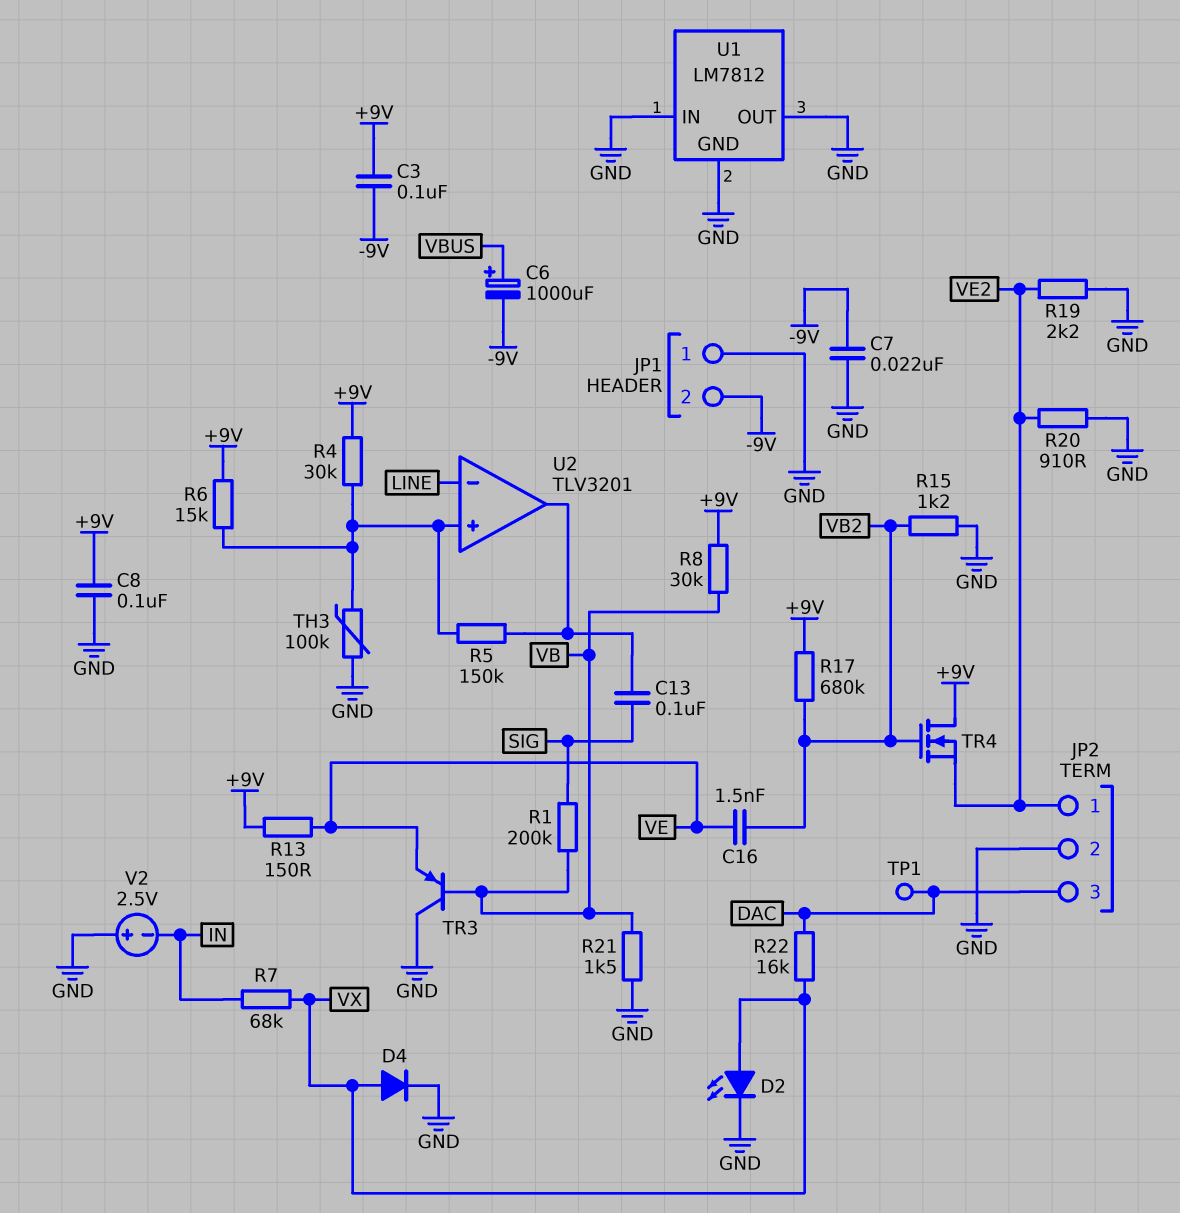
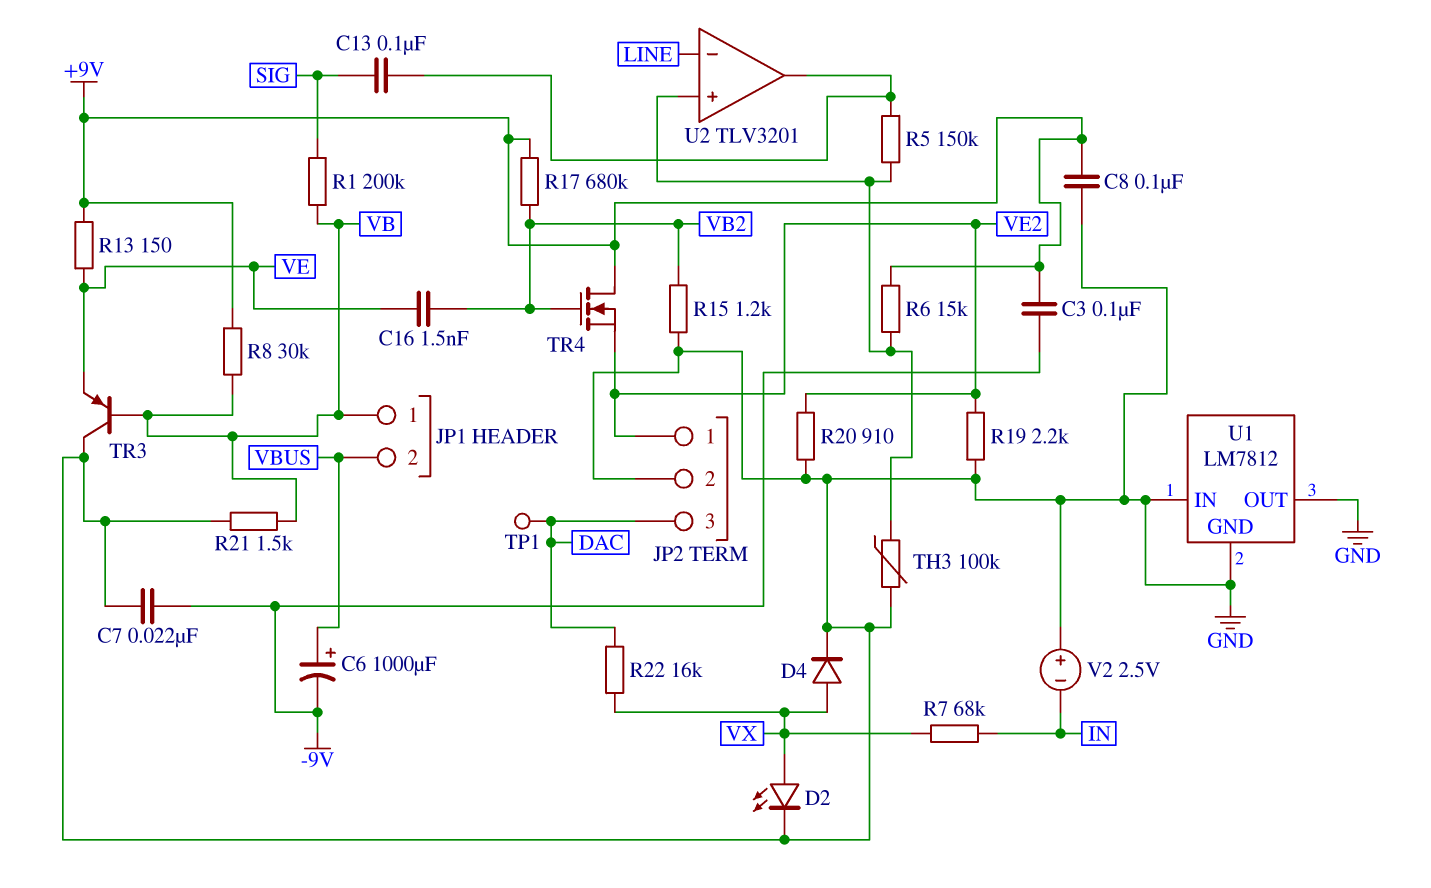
JP1 pin 1: GND -> VB
JP1 pin 2: -9V -> VBUS
R4: 30k (+9V, U2/in+) -> none

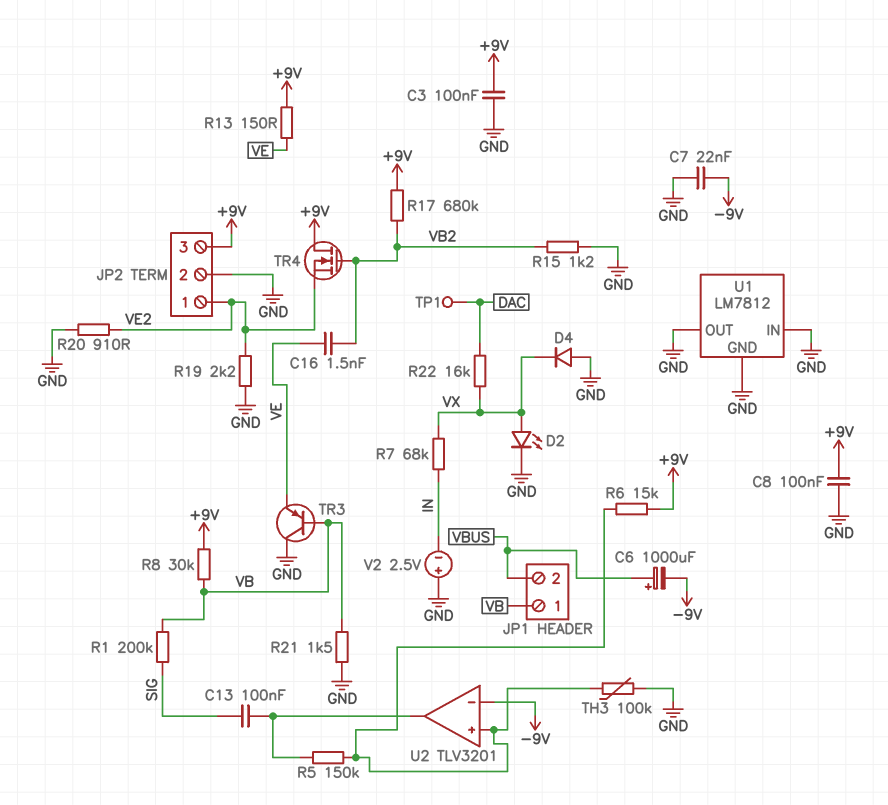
C3: 100nF (+9V, -9V) -> 100nF (+9V, GND)
D4: diode (A VX, K GND) -> diode (A GND, K VX)
JP2 pin 3: DAC -> +9V
U2 pin in-: LINE -> -9V

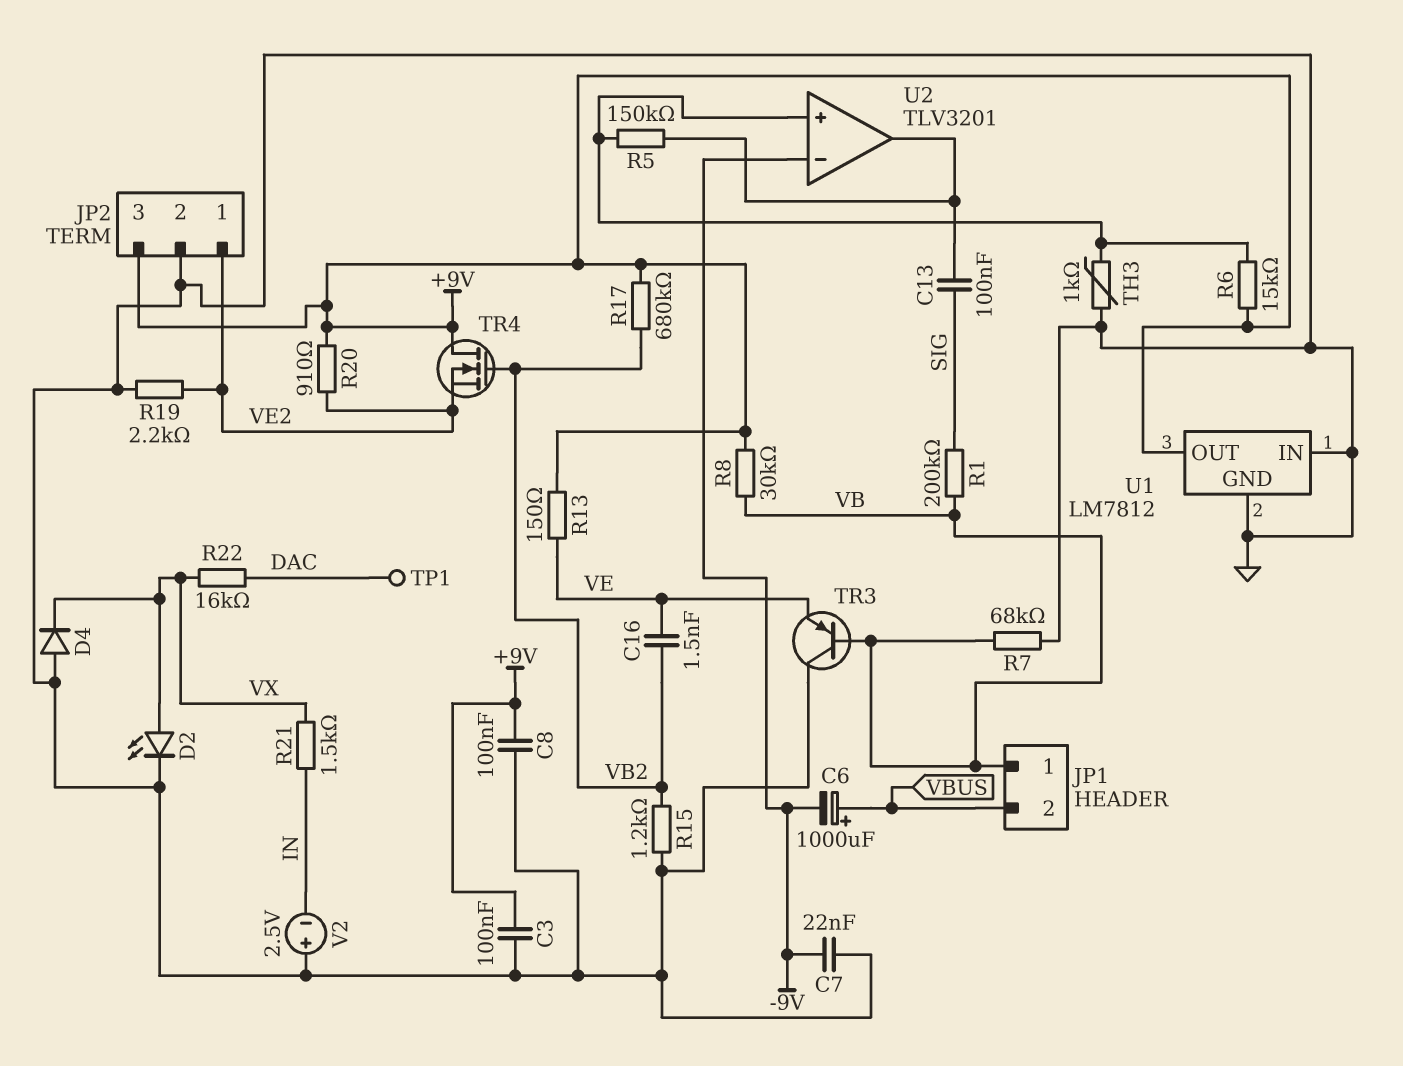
R7: 68k (IN, VX) -> 68k (GND, VB)
R20: 910 (GND, VE2) -> 910 (+9V, VE2)
R21: 1.5k (GND, VB) -> 1.5k (IN, VX)
TH3: 100k (GND, U2/in+) -> 1k (GND, U2/in+)
U1 pin OUT: GND -> +9V

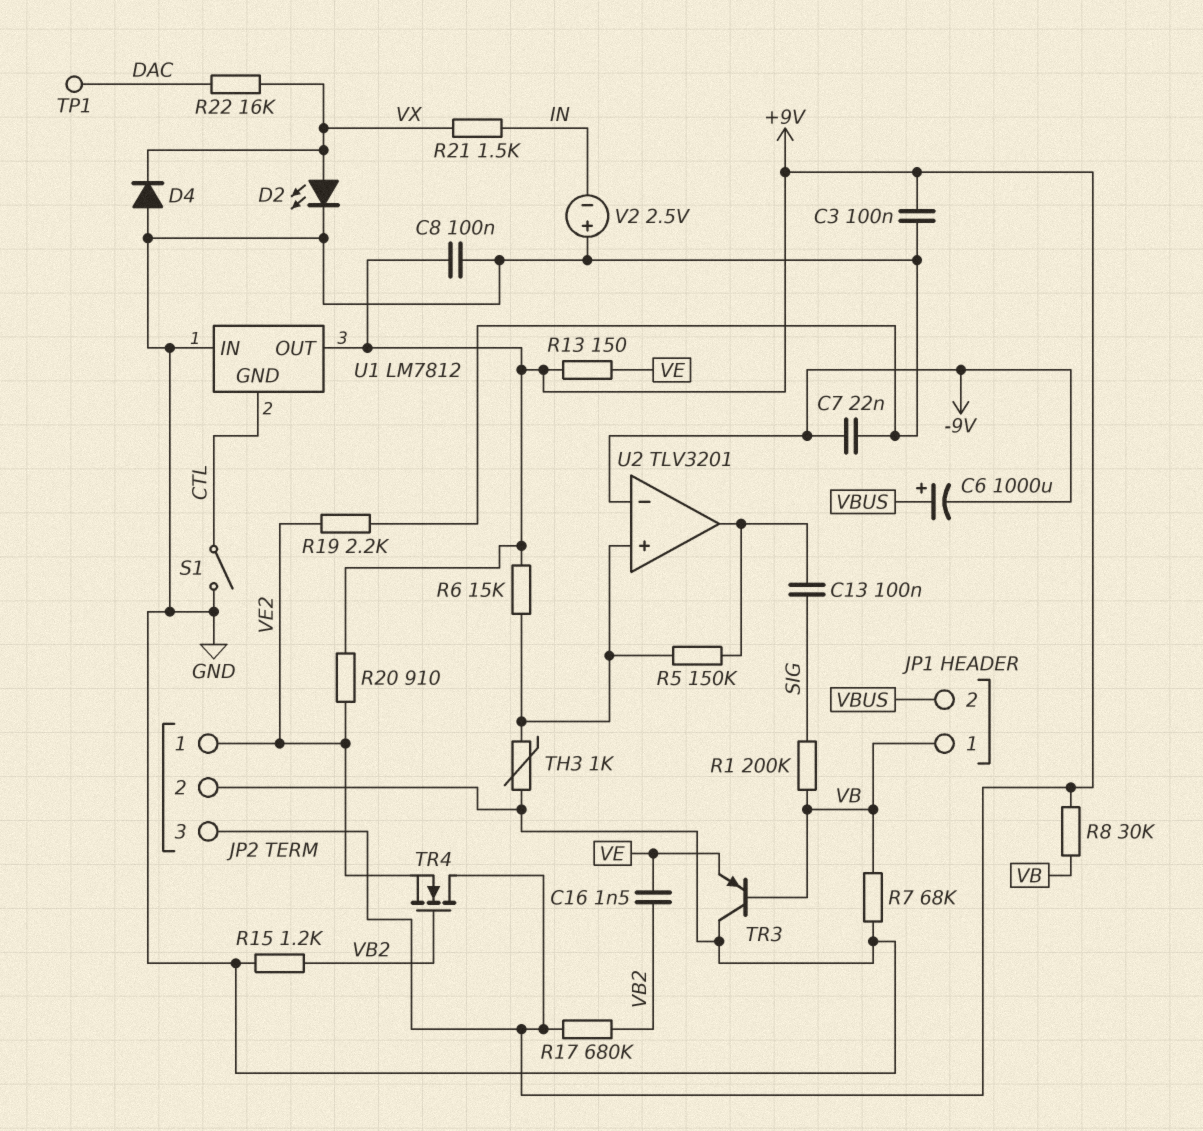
S1: none -> switch (CTL, GND)
U1 pin GND: GND -> CTL

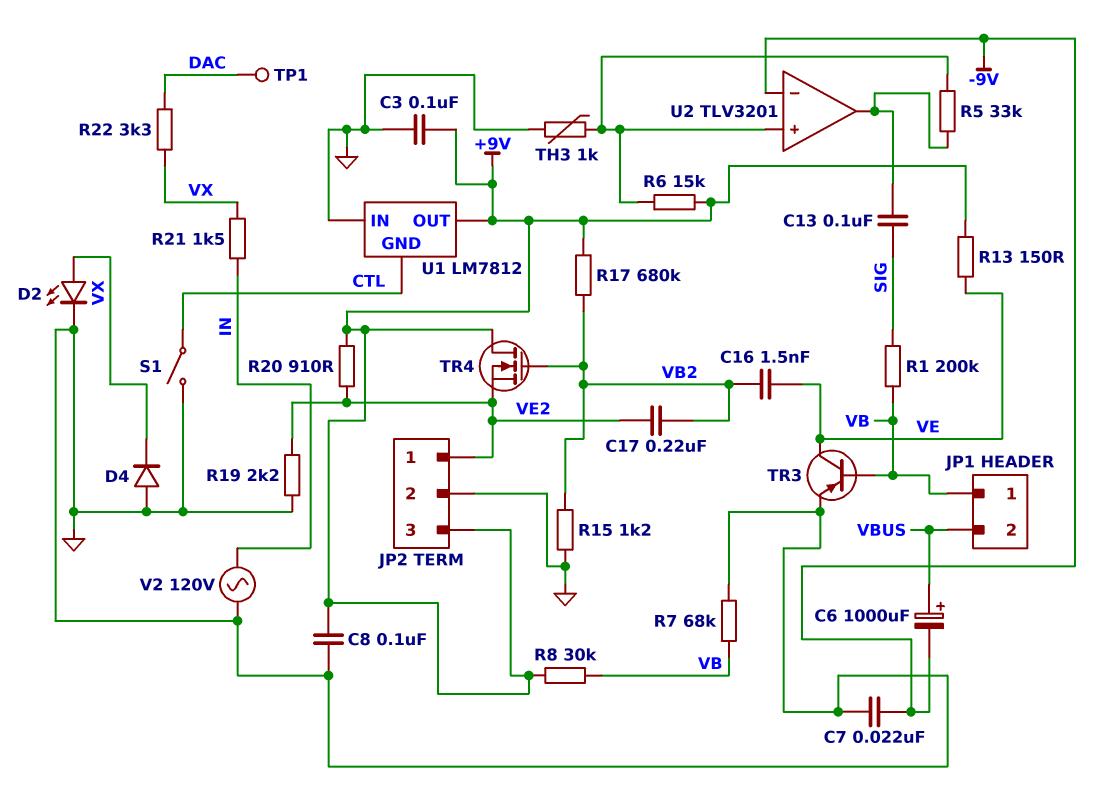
C17: none -> 220nF (VB2, VE2)
R5: 150k (U2/in+, U2/out) -> 33k (U2/in+, U2/out)
R22: 16k (DAC, VX) -> 3.3k (DAC, VX)
TR3: PNP (B VB, C GND, E VE) -> PNP (B VB, C VE, E GND)
V2: 2.5V (plus GND, minus IN) -> AC 120V (GND, IN)

